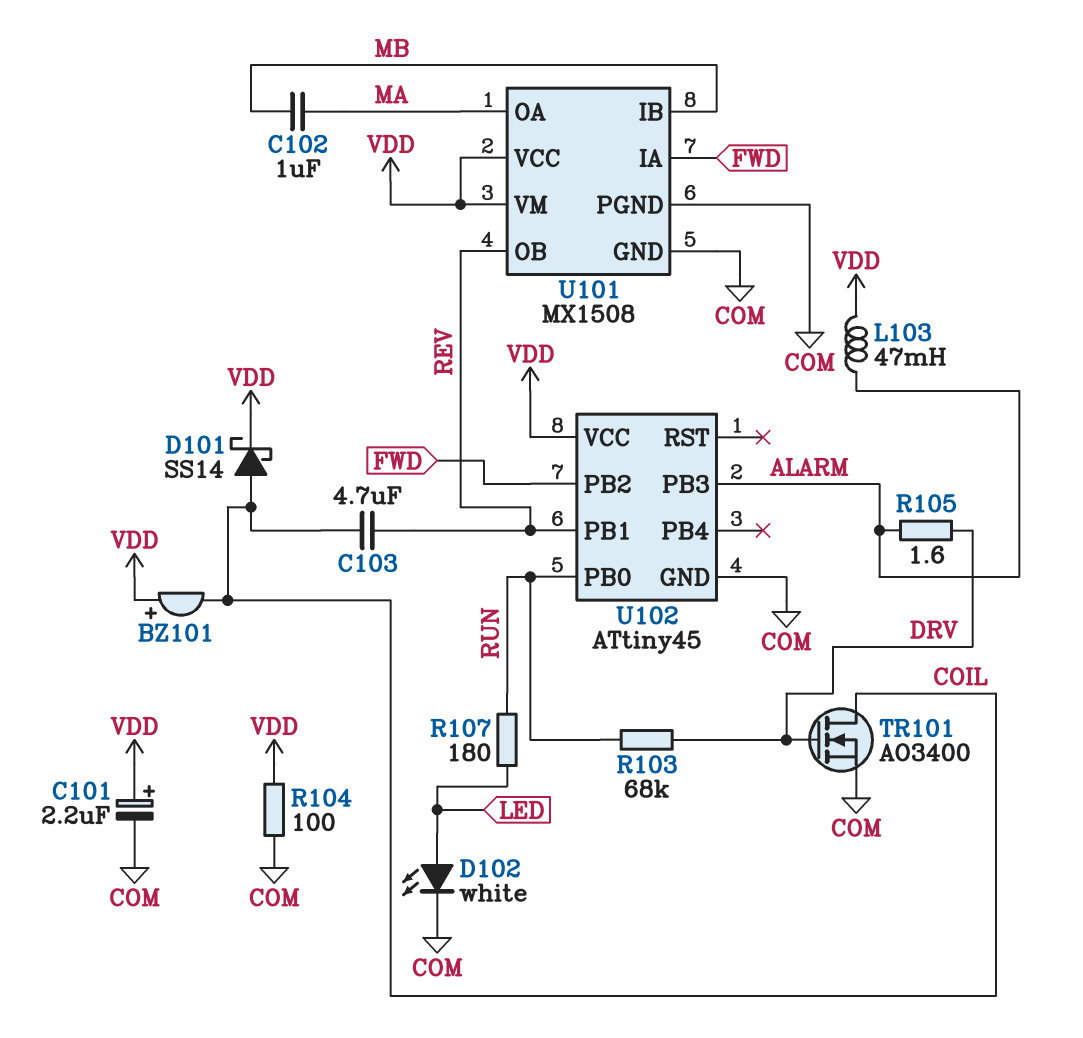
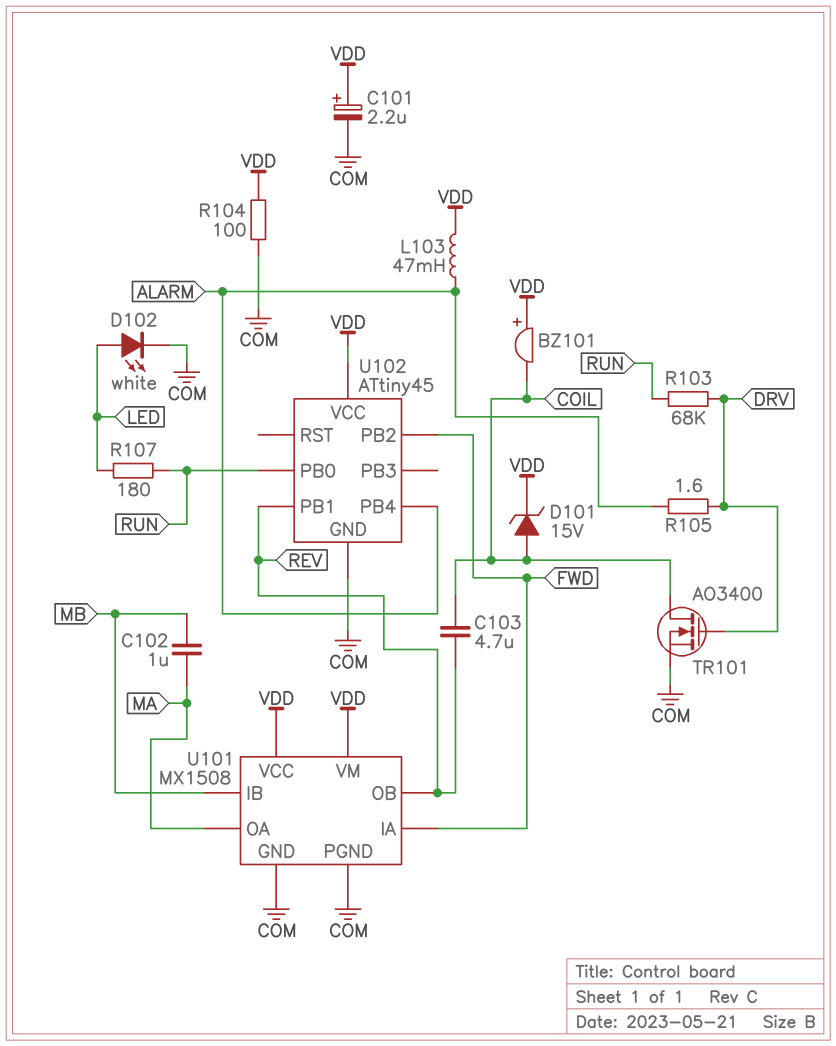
D101: schottky SS14 (A COIL, K VDD) -> zener 15V (A COIL, K VDD)
U102 pin PB3: ALARM -> none
U102 pin PB4: none -> ALARM

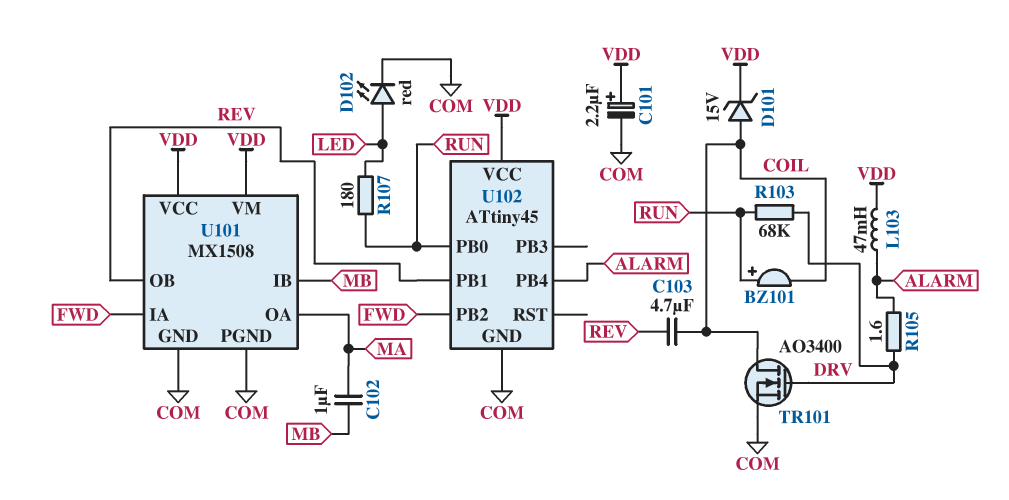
BZ101: buzzer (plus VDD, minus COIL) -> buzzer (plus RUN, minus COIL)
D102: LED white (A LED, K COM) -> LED red (A LED, K COM)
R104: 100 (COM, VDD) -> none

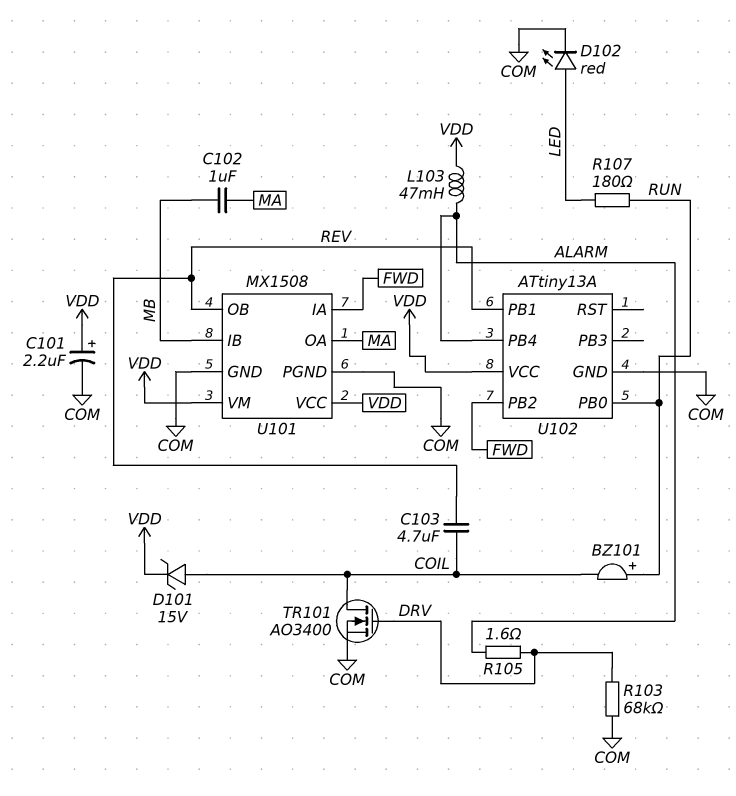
R103: 68k (DRV, RUN) -> 68k (COM, DRV)
U102: ATtiny45 -> ATtiny13A

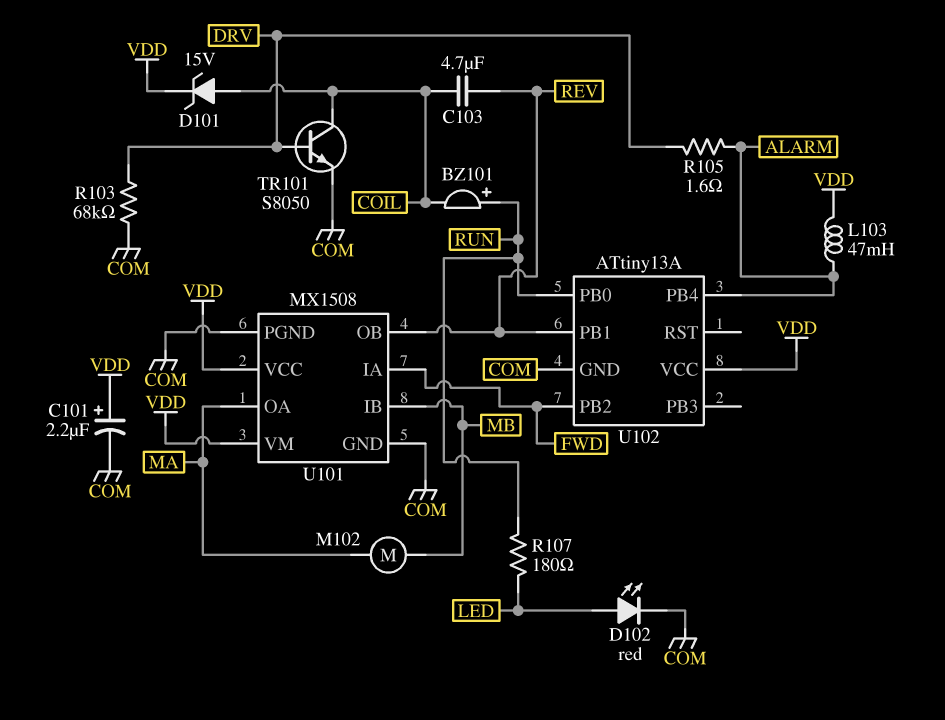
C102: 1uF (MA, MB) -> none
M102: none -> motor (MA, MB)
TR101: NMOS AO3400 (G DRV, D COIL, S COM) -> NPN S8050 (B DRV, C COIL, E COM)

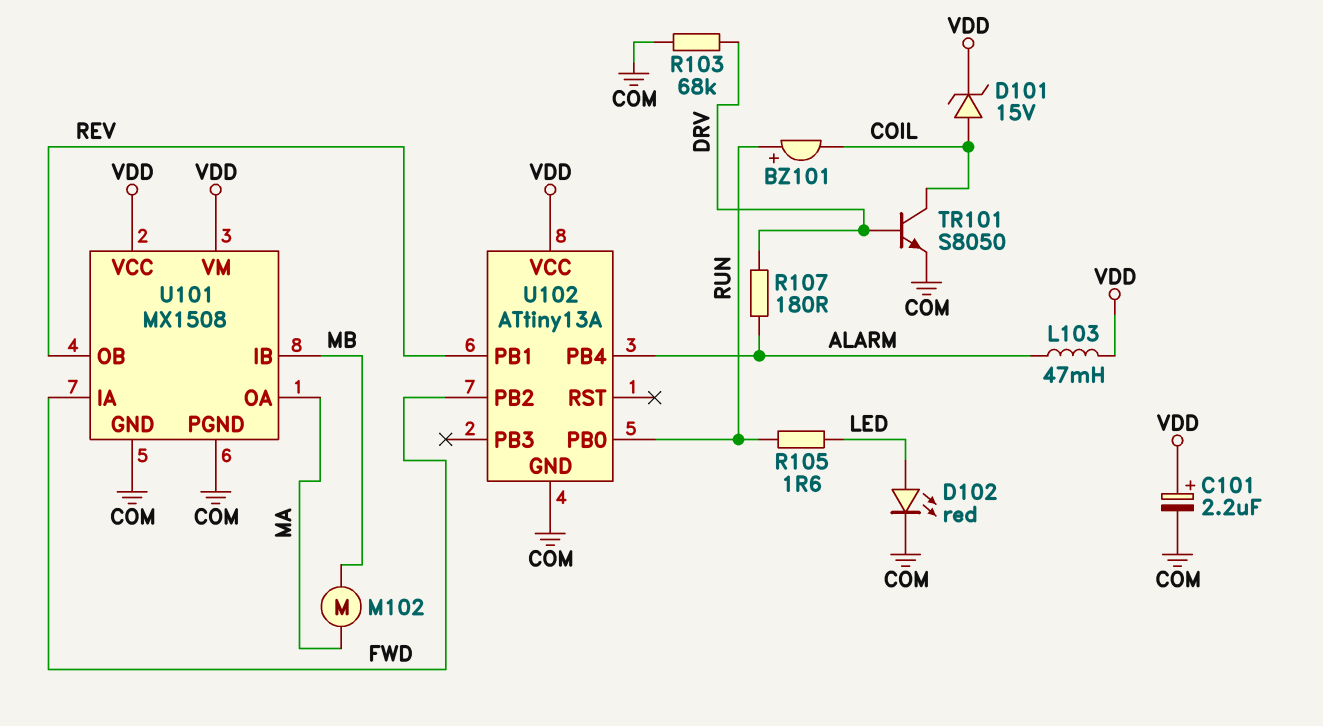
C103: 4.7uF (COIL, REV) -> none
R105: 1.6 (ALARM, DRV) -> 1.6 (LED, RUN)
R107: 180 (LED, RUN) -> 180 (ALARM, DRV)

